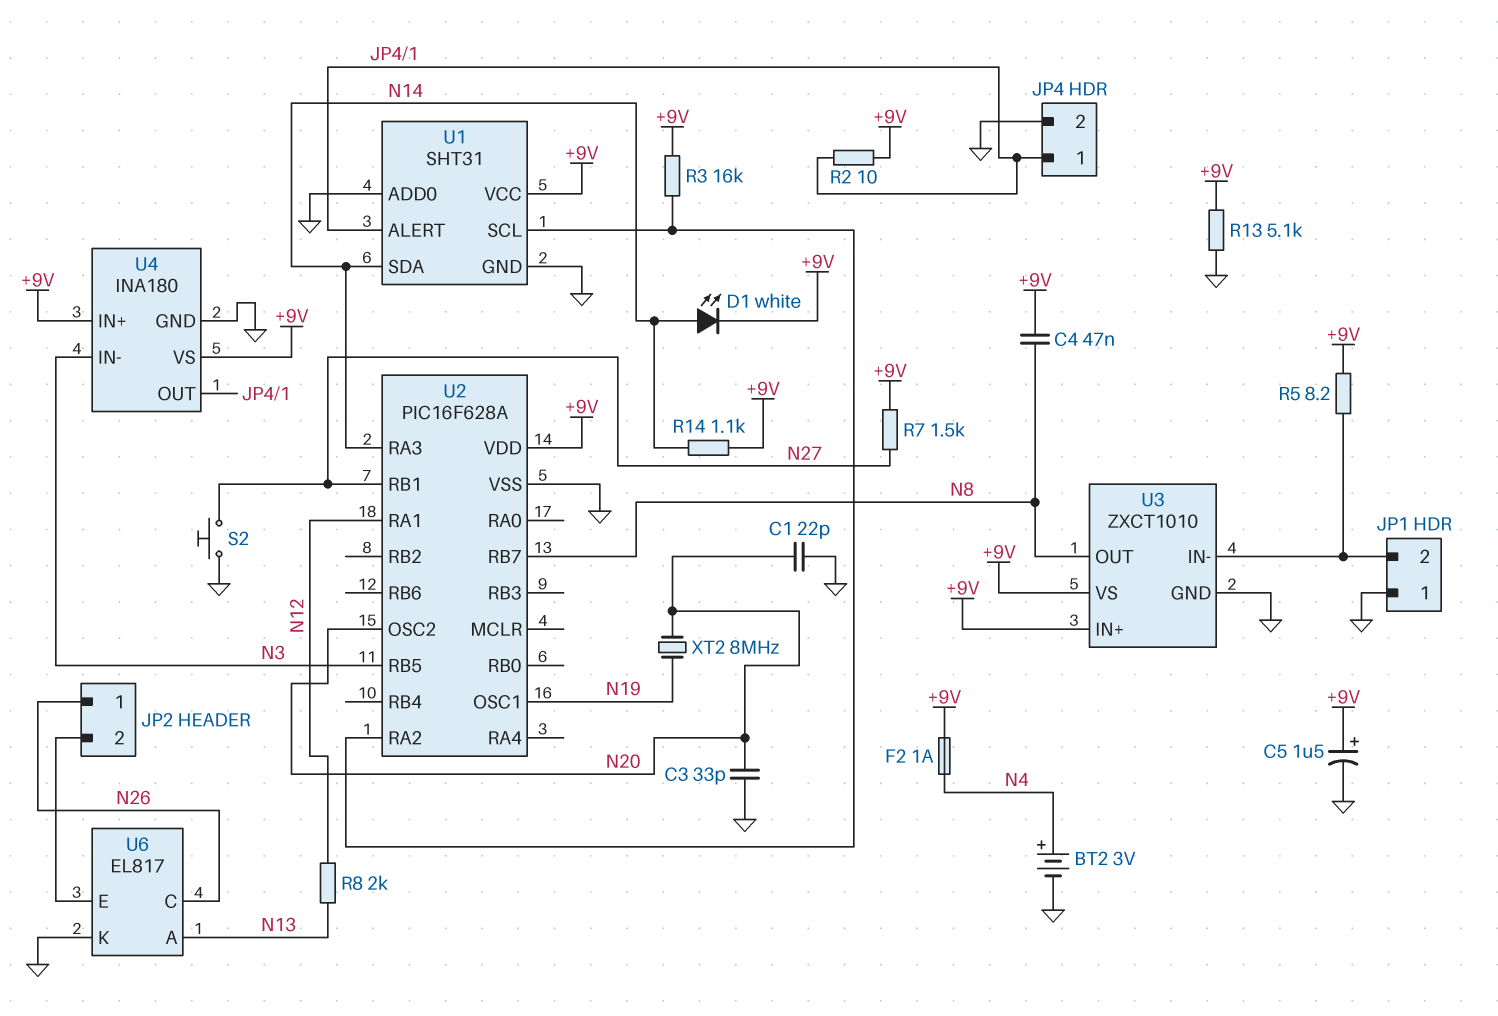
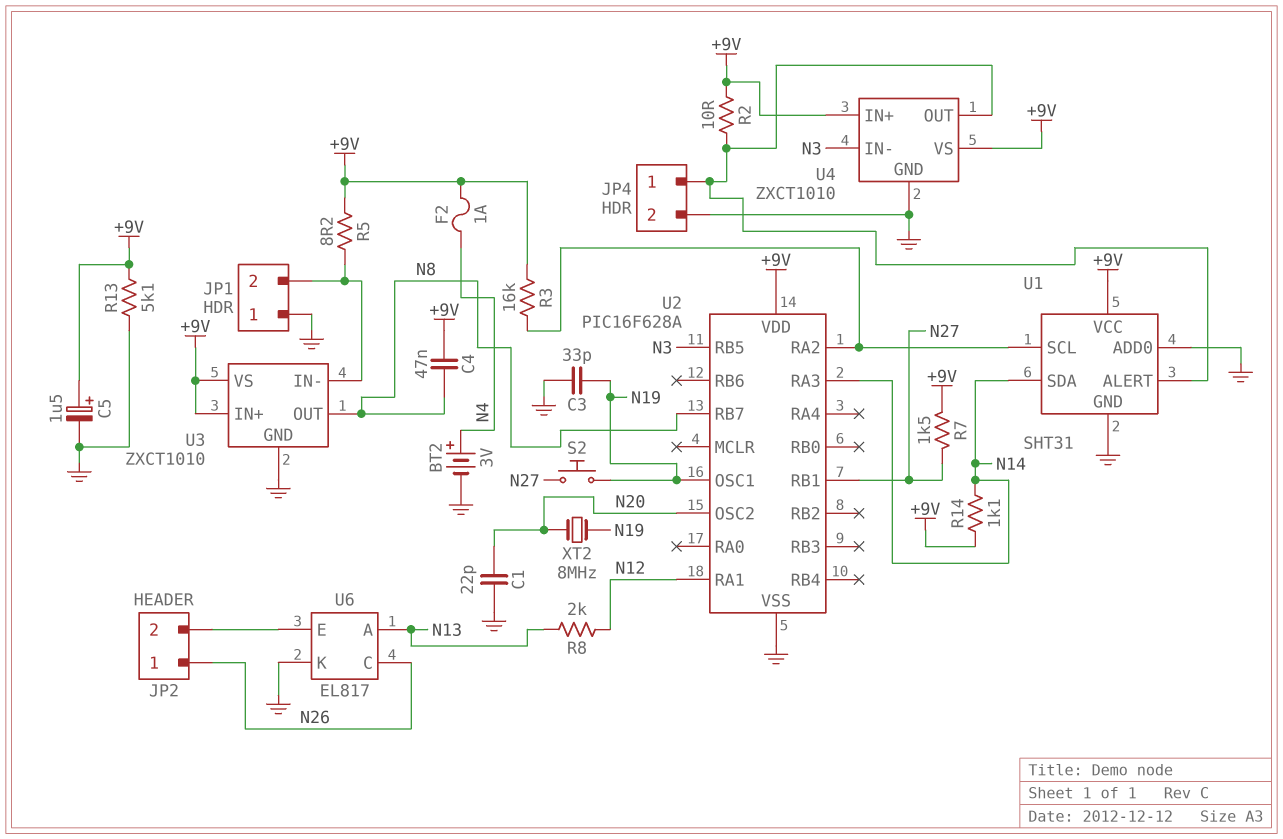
C3: 33pF (GND, N20) -> 33pF (GND, N19)
D1: LED white (A N14, K +9V) -> none
S2: button (GND, N27) -> button (N19, N27)
U4: INA180 -> ZXCT1010

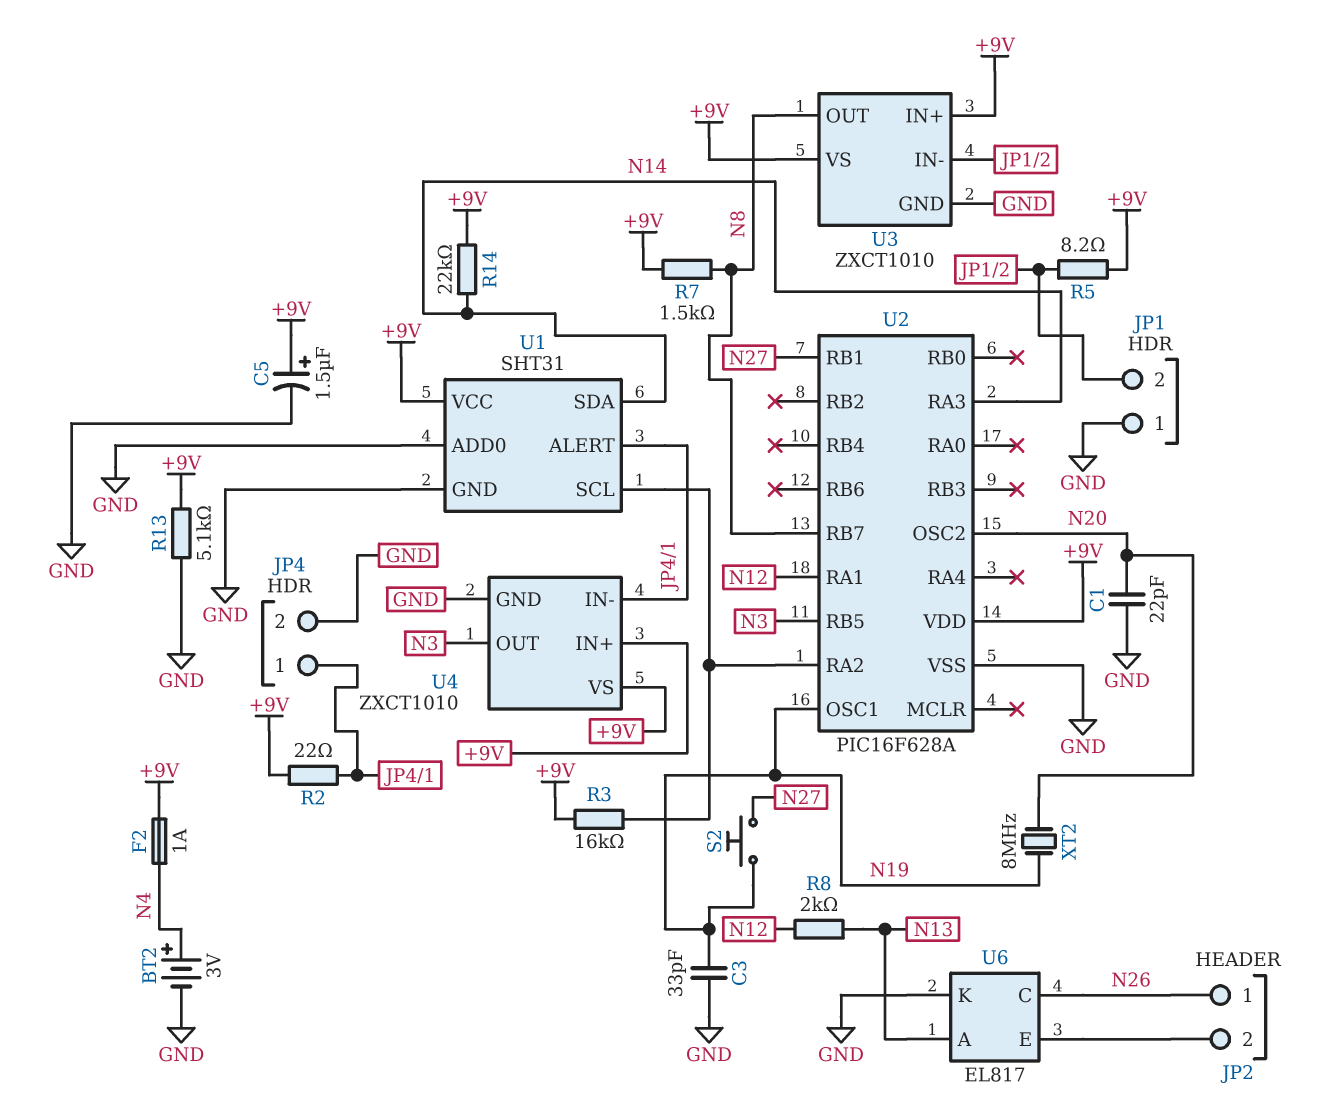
C4: 47nF (+9V, N8) -> none
R2: 10 (+9V, JP4/1) -> 22 (+9V, JP4/1)
R7: 1.5k (+9V, N27) -> 1.5k (+9V, N8)
R14: 1.1k (+9V, N14) -> 22k (+9V, N14)
U4 pin IN-: N3 -> JP4/1
U4 pin OUT: JP4/1 -> N3

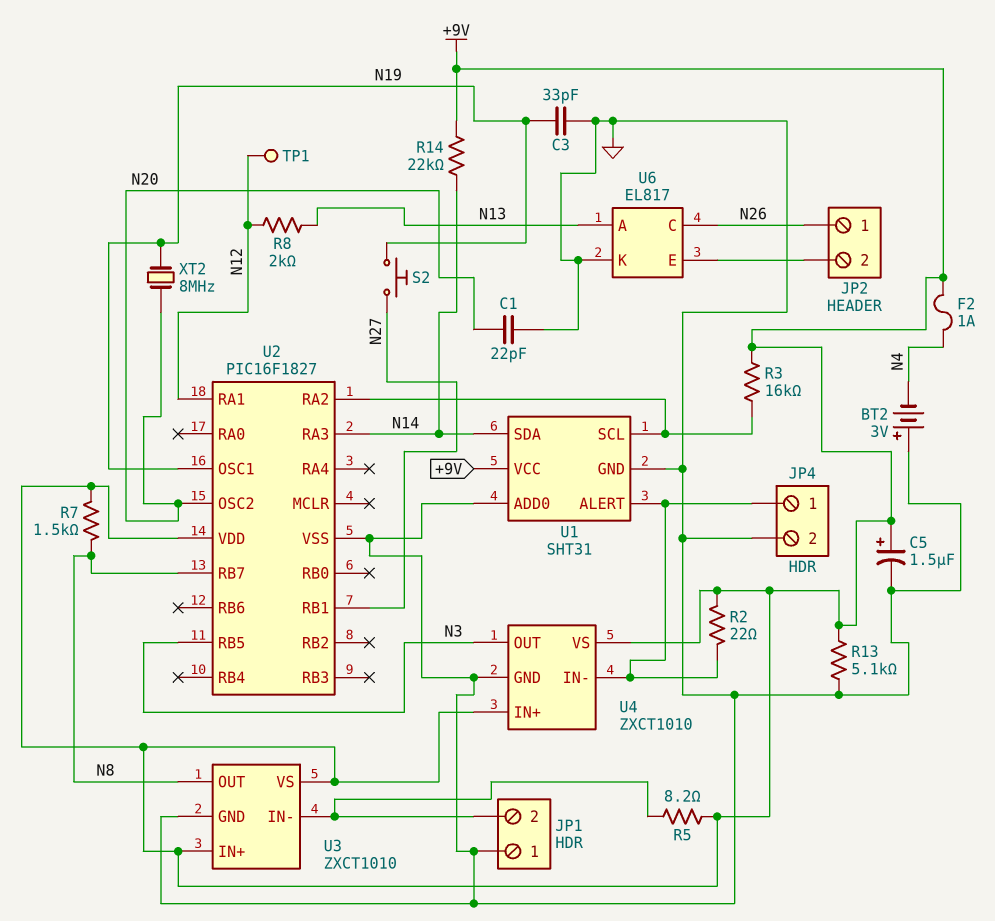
BT2: 3V (plus N4, minus GND) -> 3V (plus GND, minus N4)
TP1: none -> test point (N12)
U2: PIC16F628A -> PIC16F1827

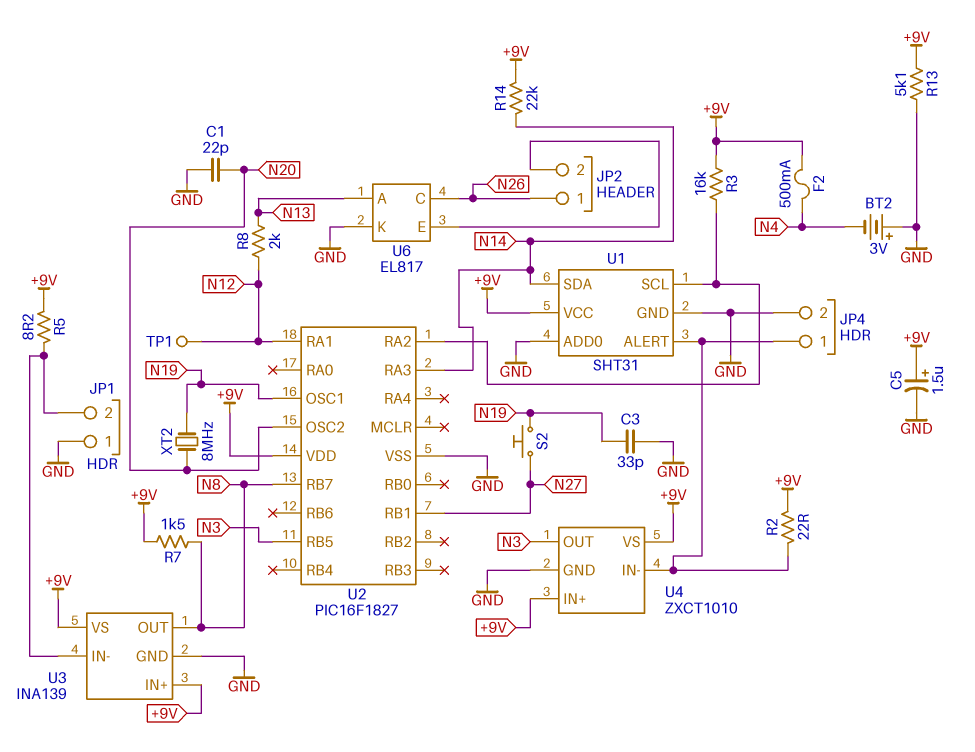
F2: 1A (+9V, N4) -> 500mA (+9V, N4)
U3: ZXCT1010 -> INA139

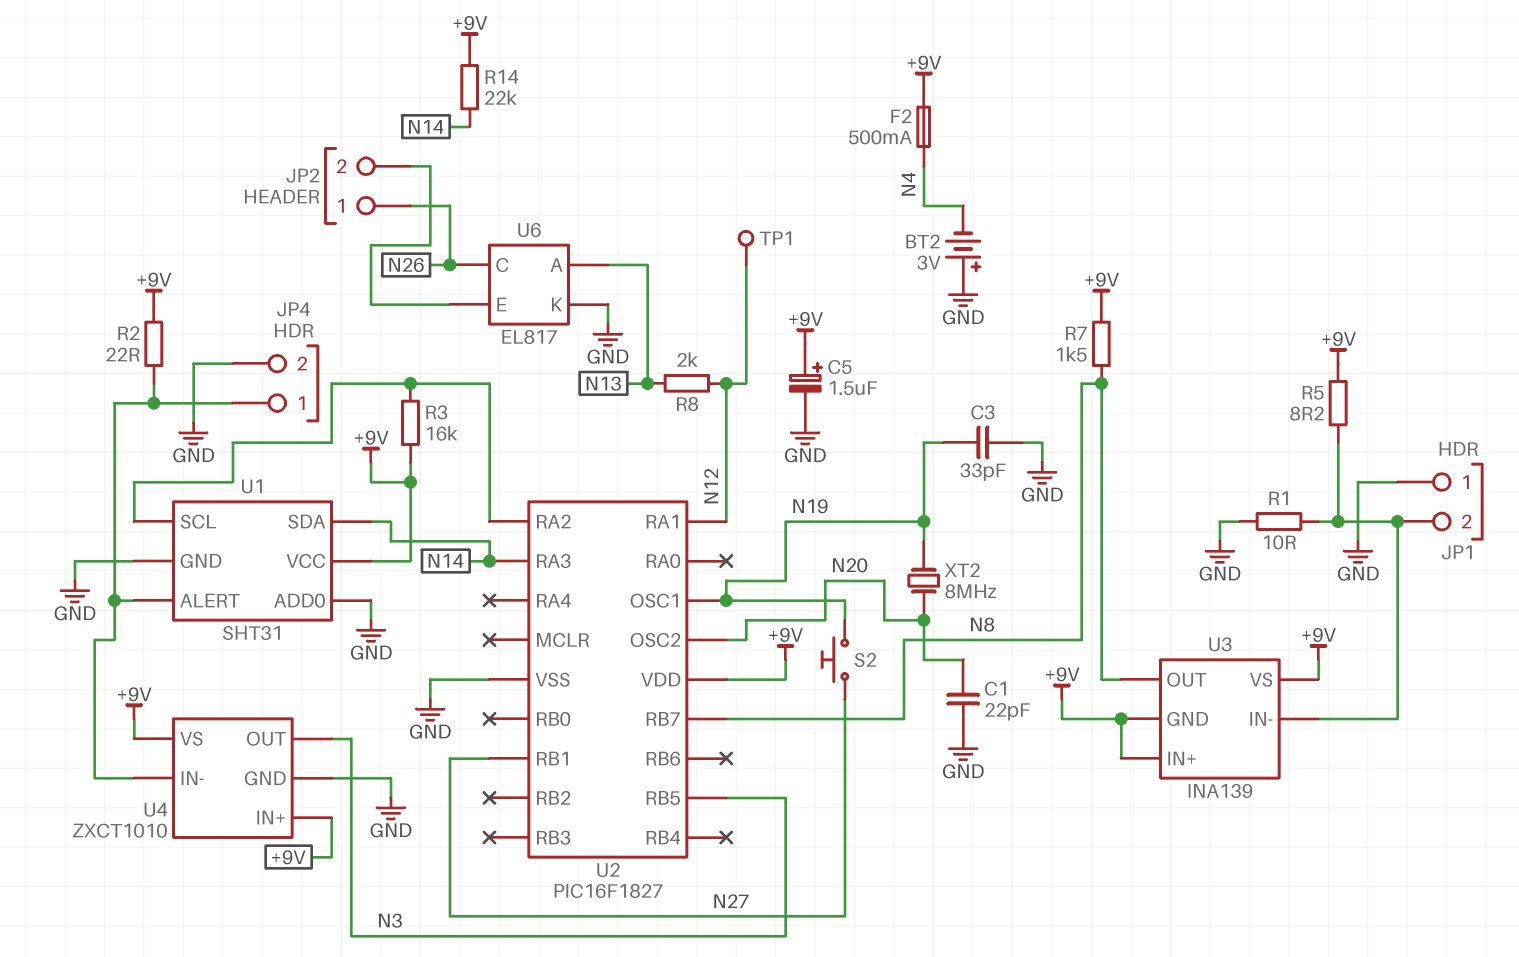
R1: none -> 10 (GND, JP1/2)
R13: 5.1k (+9V, GND) -> none
U3 pin GND: GND -> +9V

